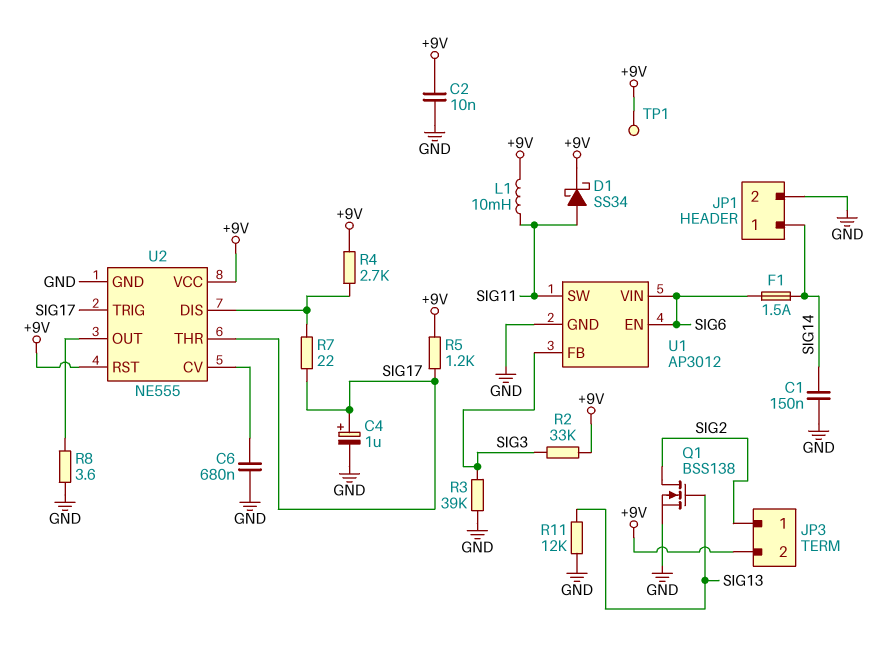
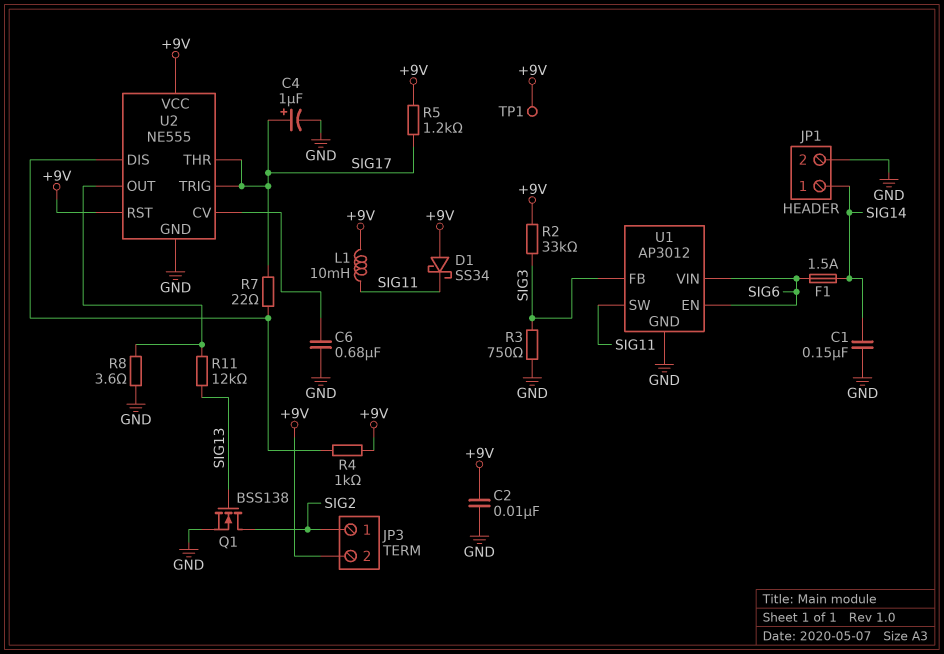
D1: schottky SS34 (A SIG11, K +9V) -> schottky SS34 (A +9V, K SIG11)
R3: 39k (GND, SIG3) -> 750 (GND, SIG3)
R4: 2.7k (+9V, U2/DIS) -> 1k (+9V, U2/DIS)
R11: 12k (GND, SIG13) -> 12k (SIG13, U2/OUT)

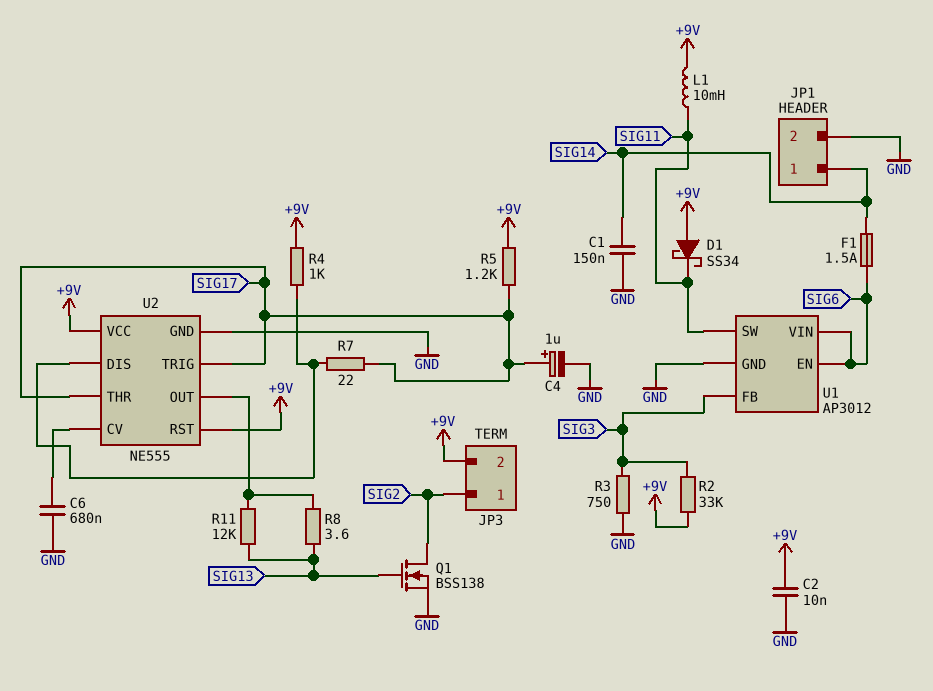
R8: 3.6 (GND, U2/OUT) -> 3.6 (SIG13, U2/OUT)
TP1: test point (+9V) -> none

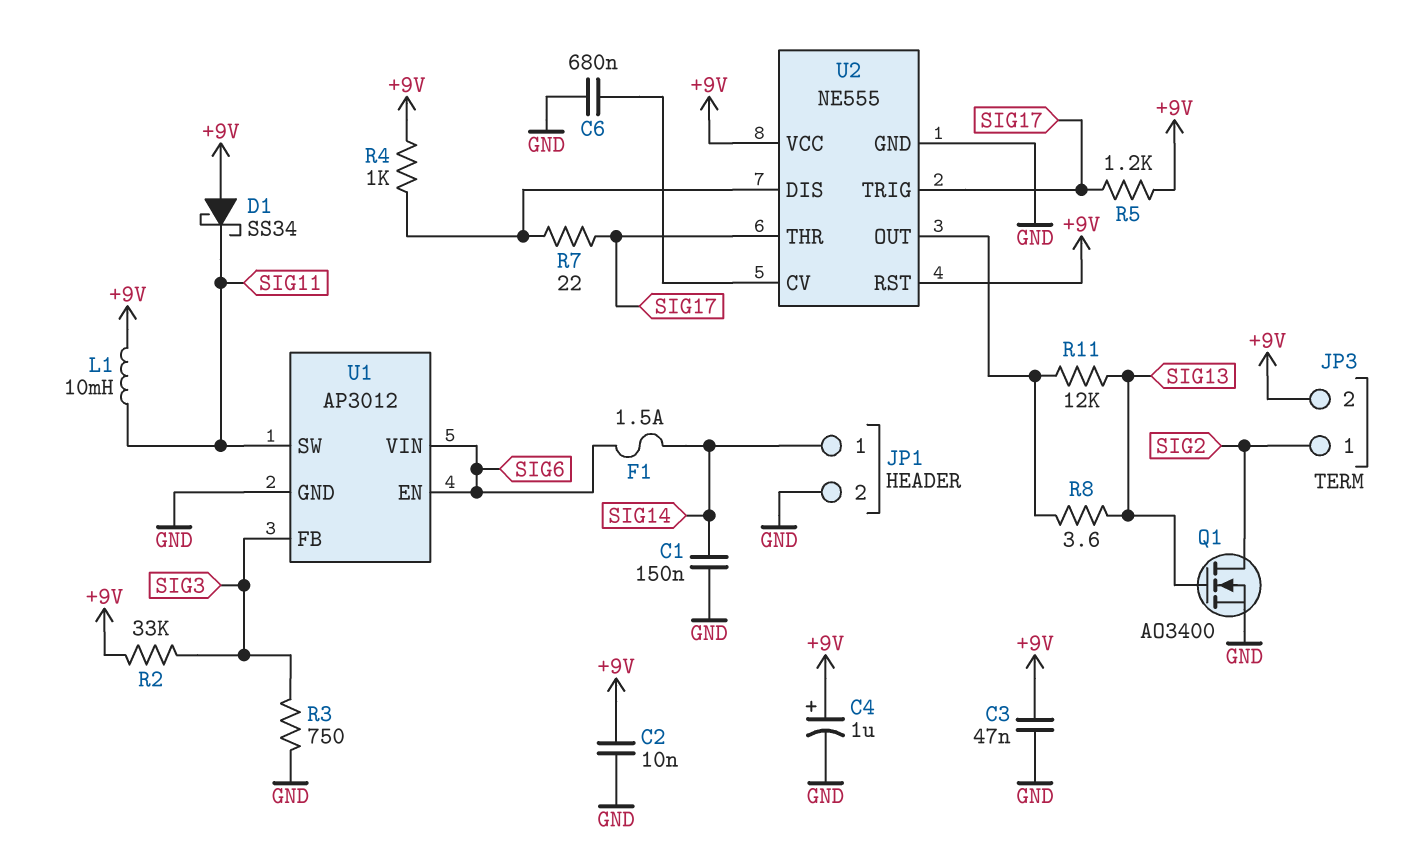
C3: none -> 47nF (+9V, GND)
C4: 1uF (plus SIG17, minus GND) -> 1uF (plus +9V, minus GND)
Q1: NMOS BSS138 (G SIG13, D SIG2, S GND) -> NMOS AO3400 (G SIG13, D SIG2, S GND)

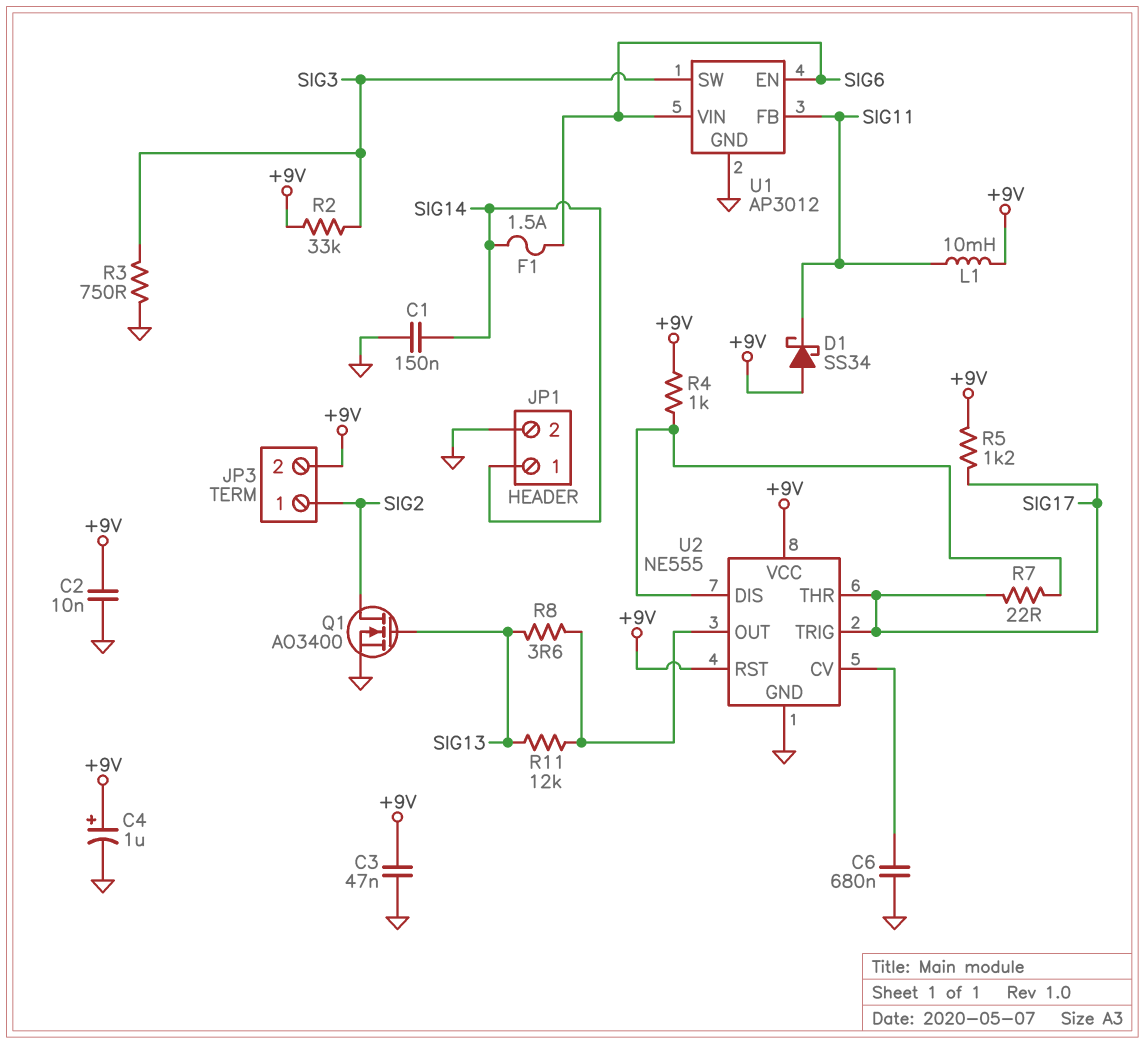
U1 pin FB: SIG3 -> SIG11
U1 pin SW: SIG11 -> SIG3

